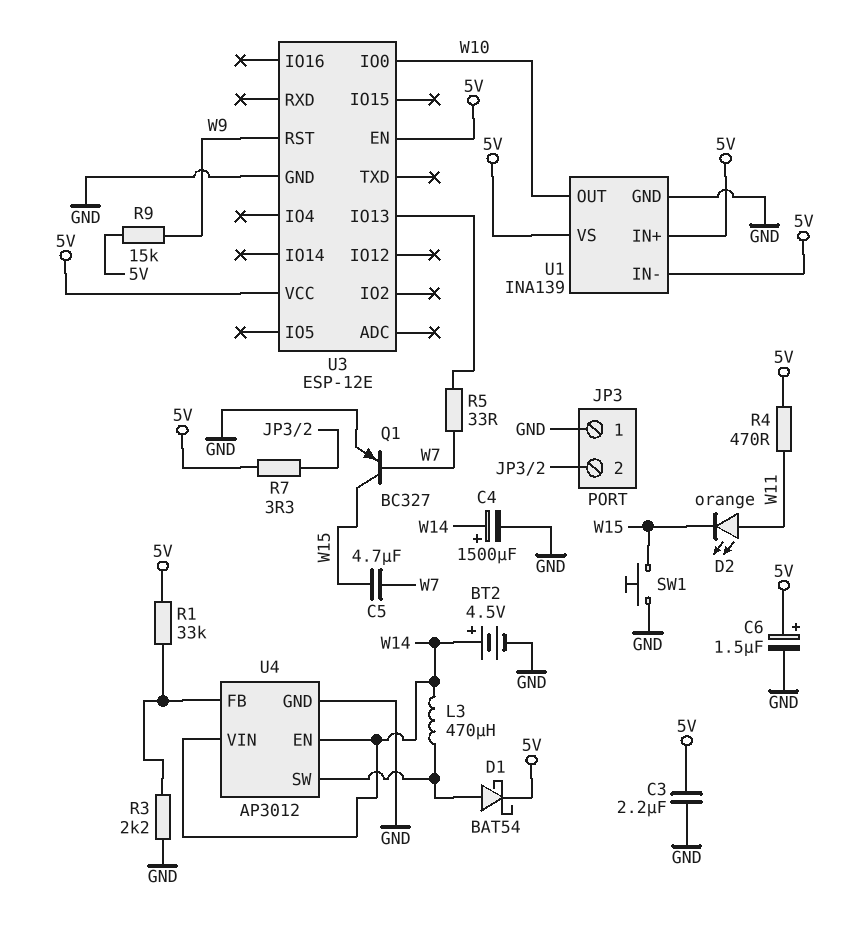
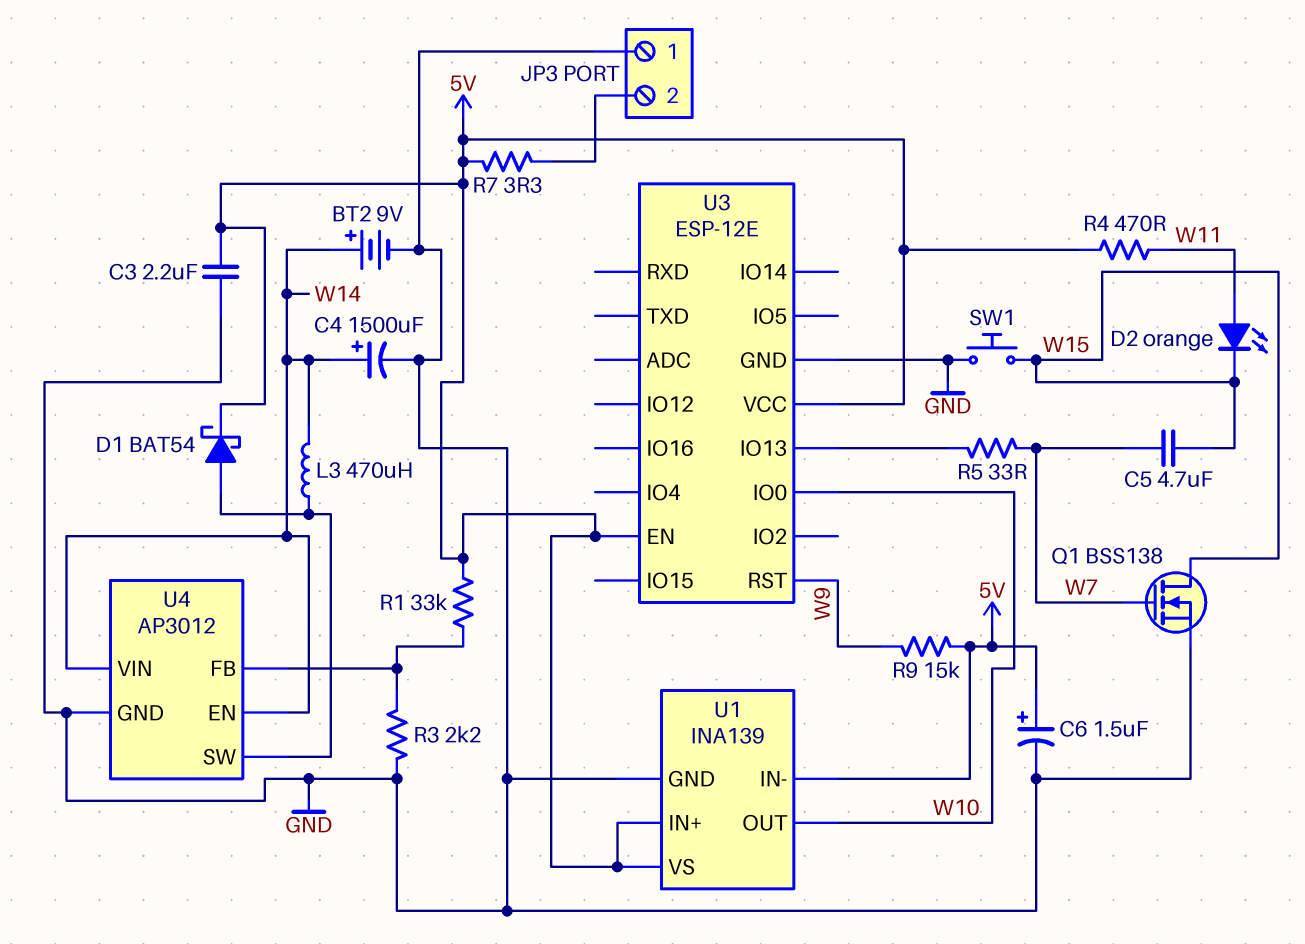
BT2: 4.5V (plus W14, minus GND) -> 9V (plus W14, minus GND)
Q1: PNP BC327 (B W7, C W15, E GND) -> NMOS BSS138 (G W7, D W15, S GND)

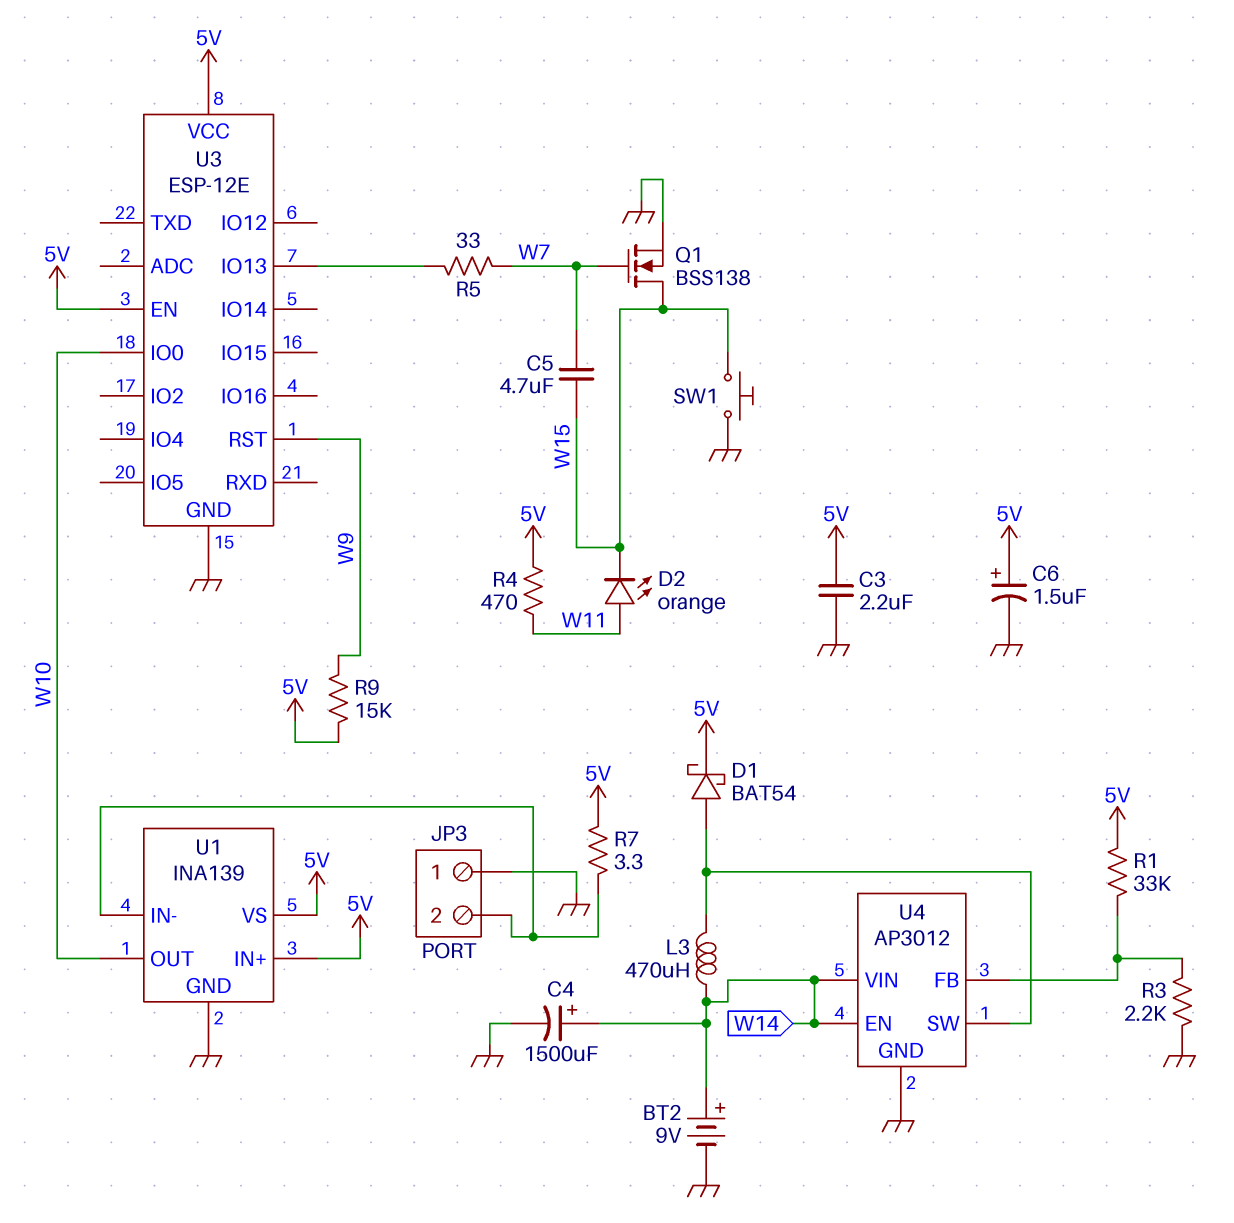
U1 pin IN-: 5V -> JP3/2

